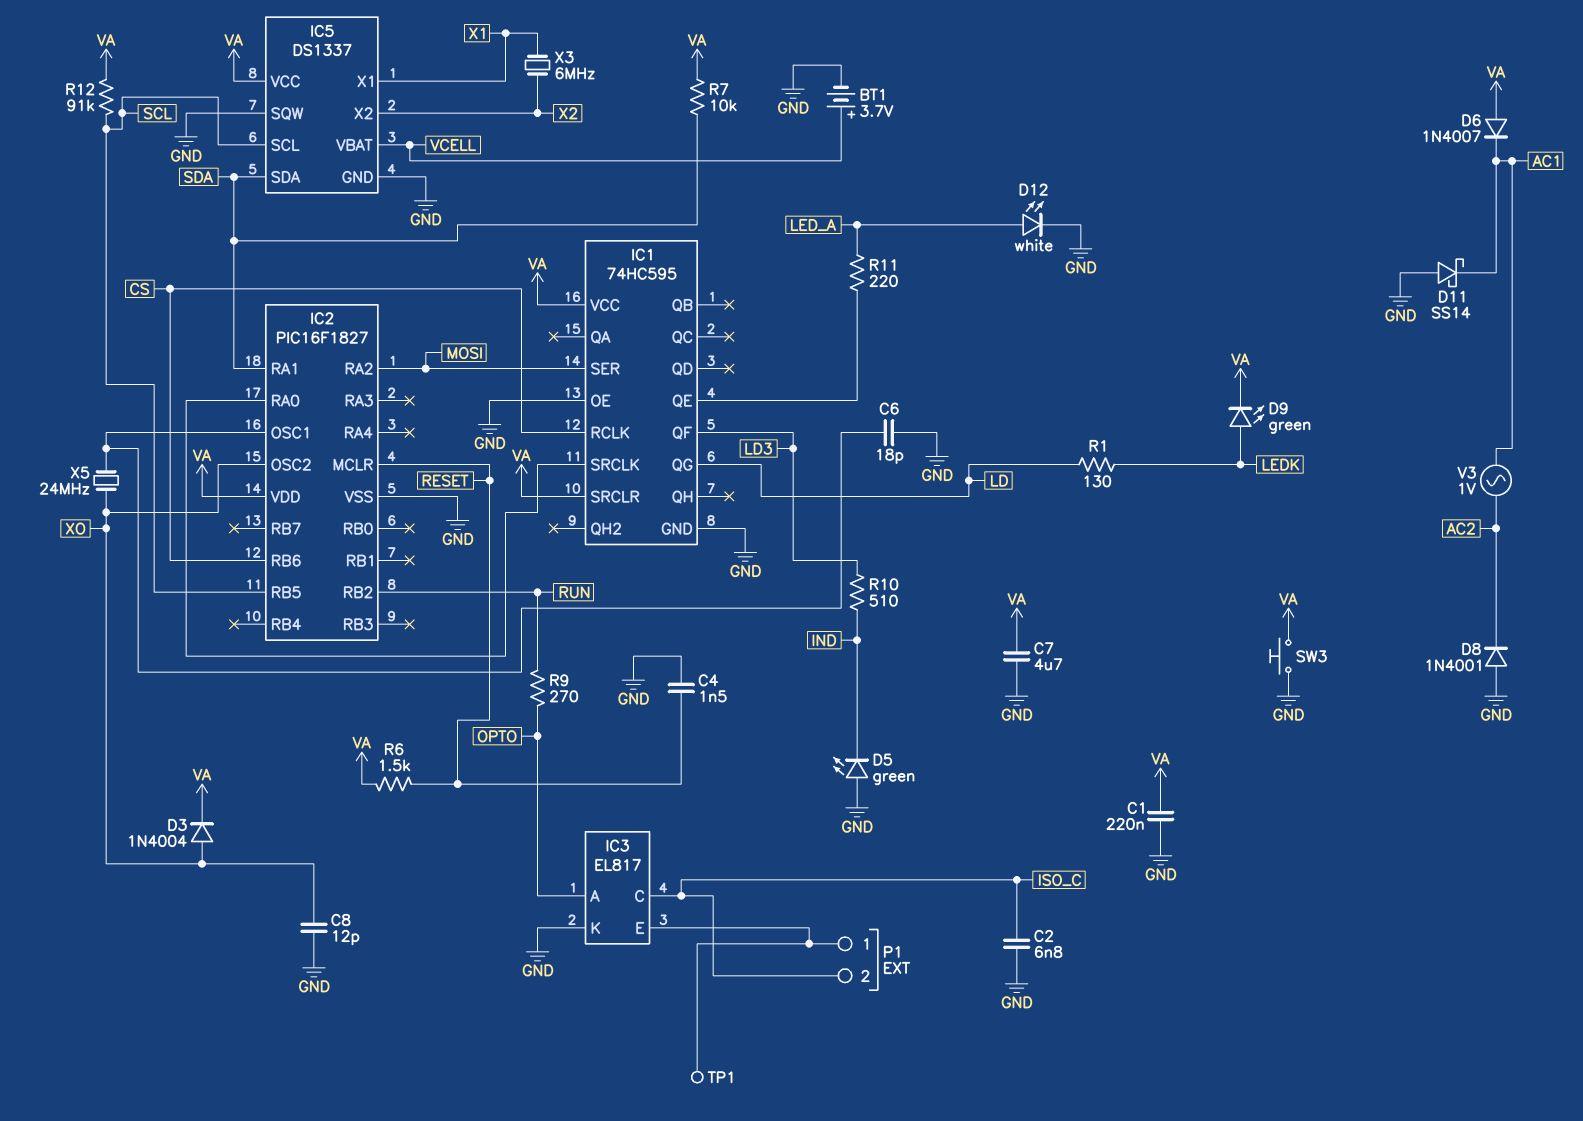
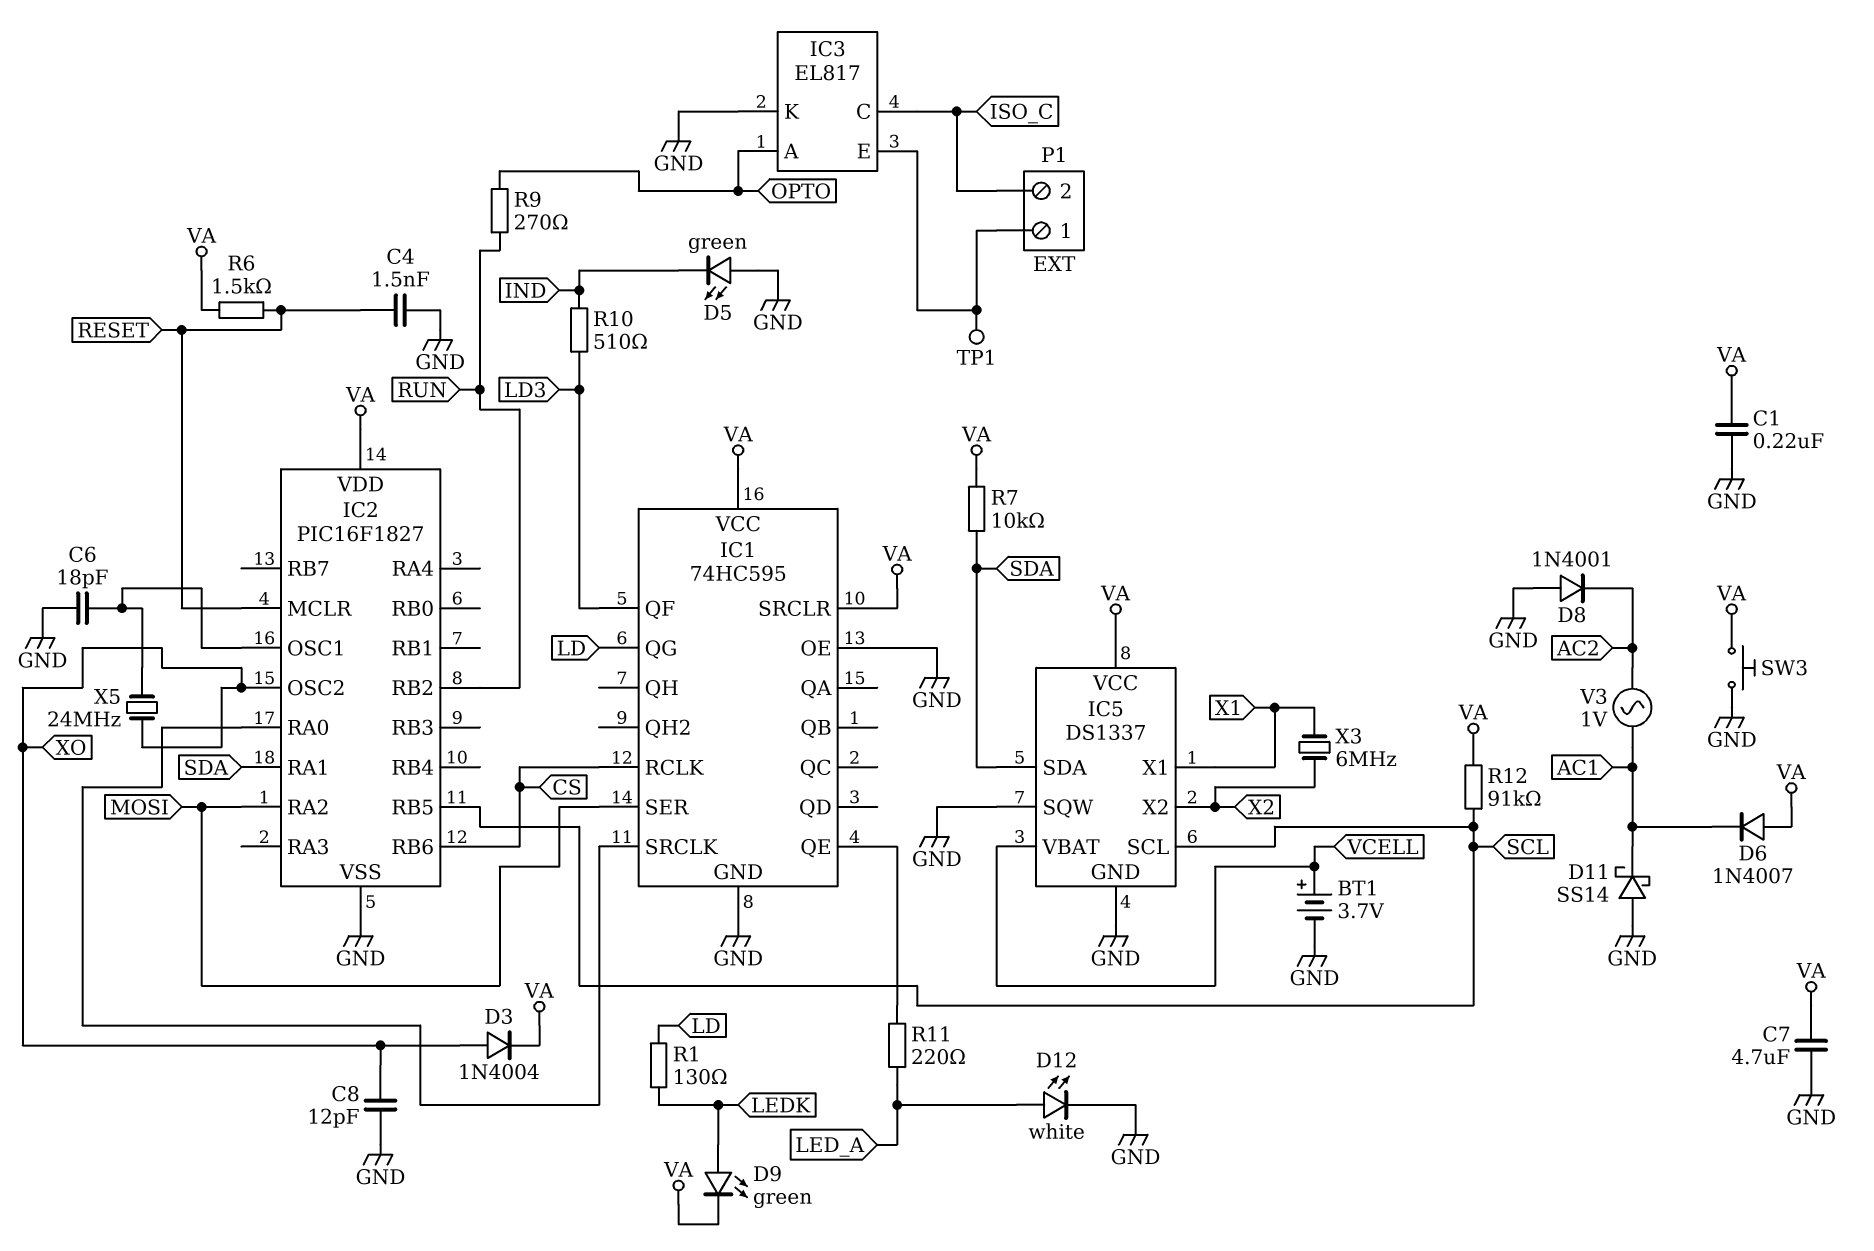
C2: 6.8nF (GND, ISO_C) -> none

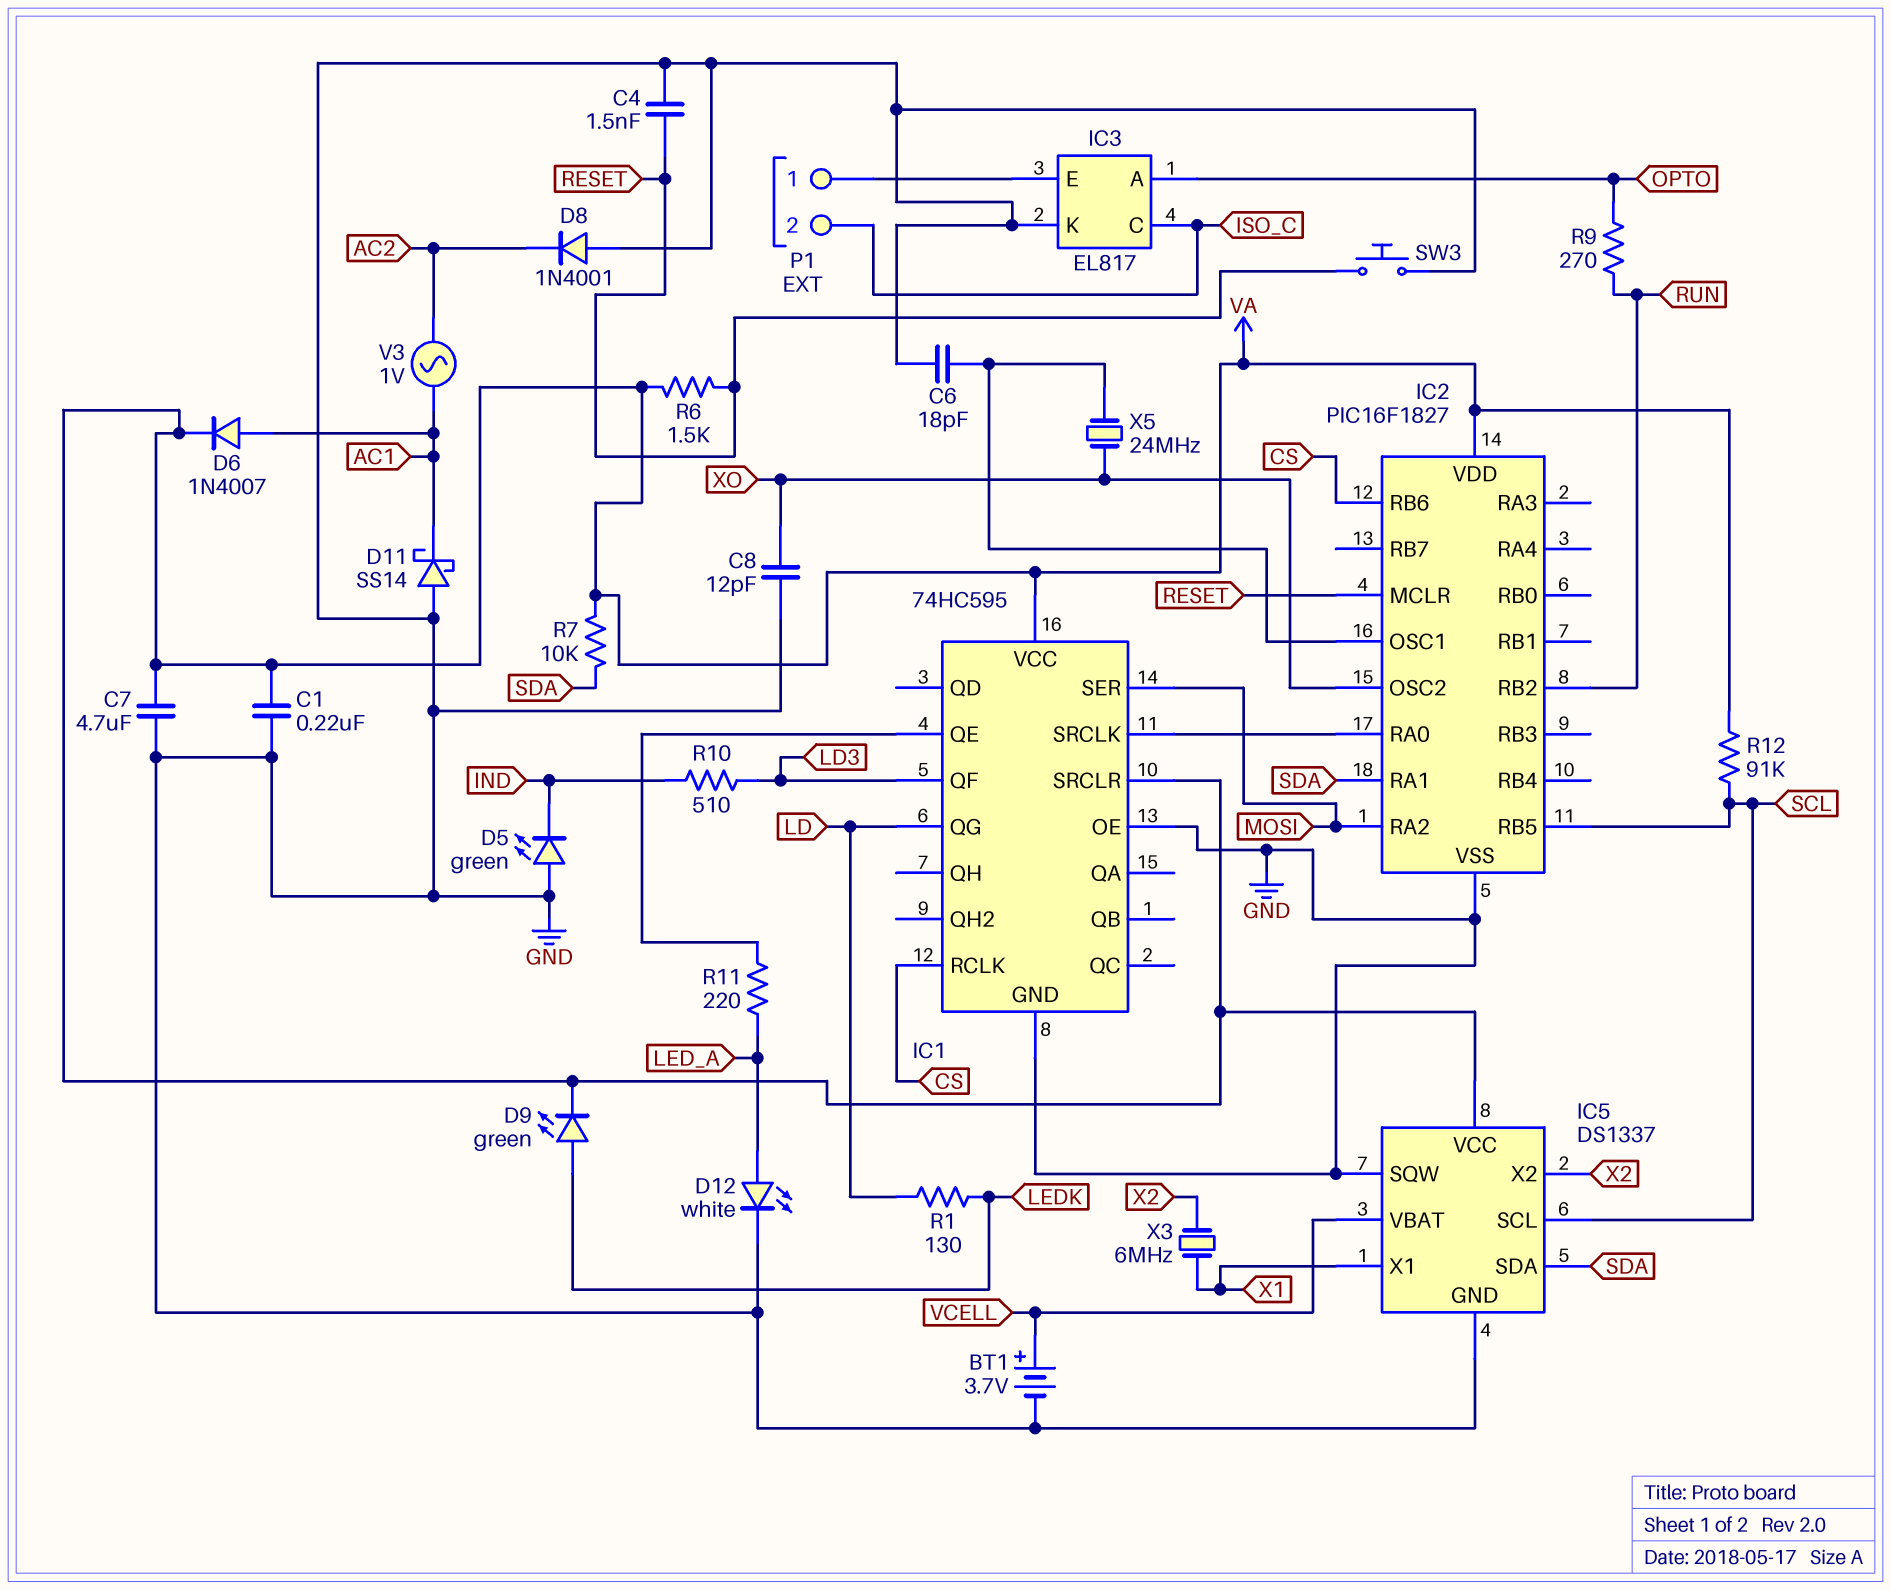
D3: diode 1N4004 (A XO, K VA) -> none
D6: diode 1N4007 (A VA, K AC1) -> diode 1N4007 (A AC1, K VA)
SW3: button (GND, VA) -> button (GND, RESET)
TP1: test point (IC3/E) -> none

